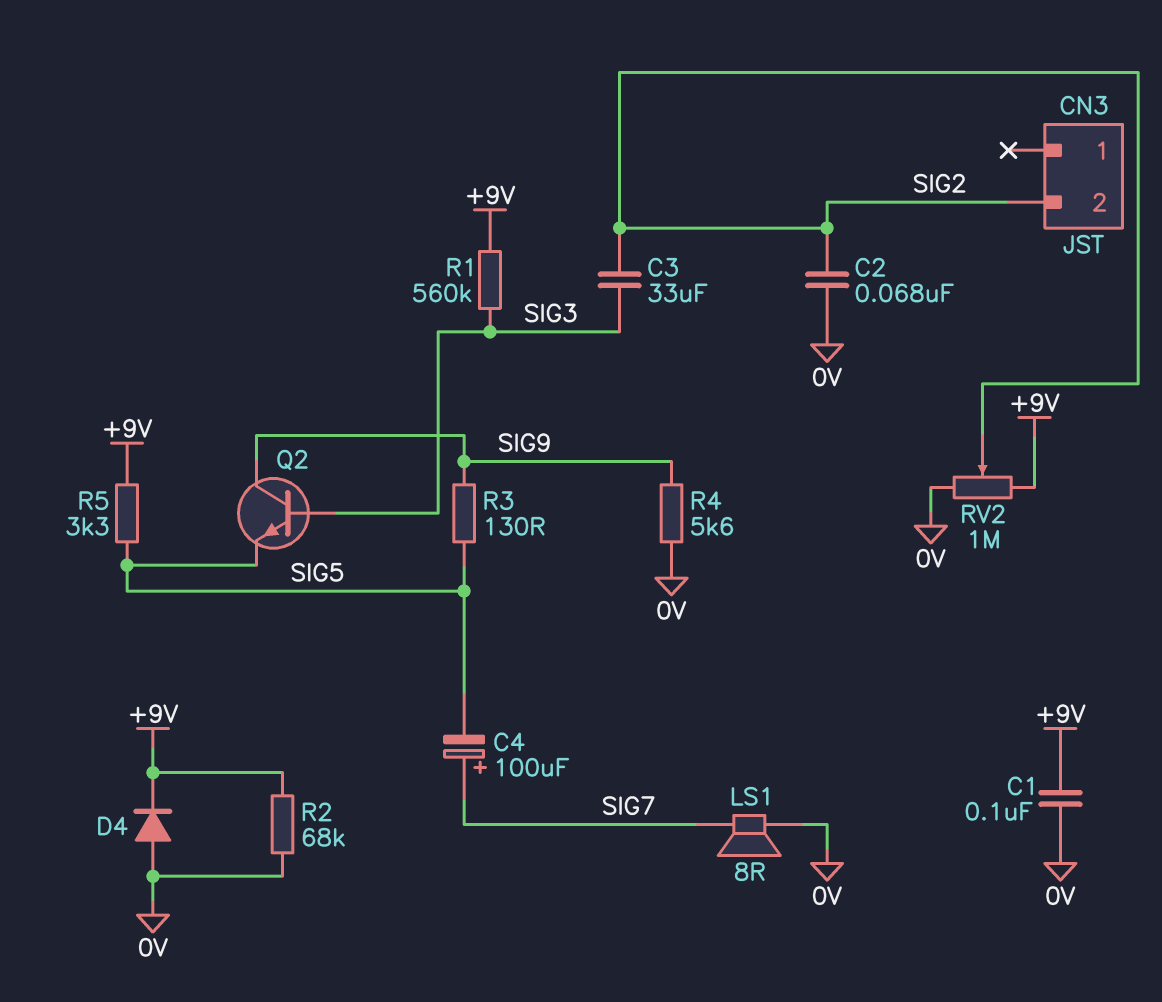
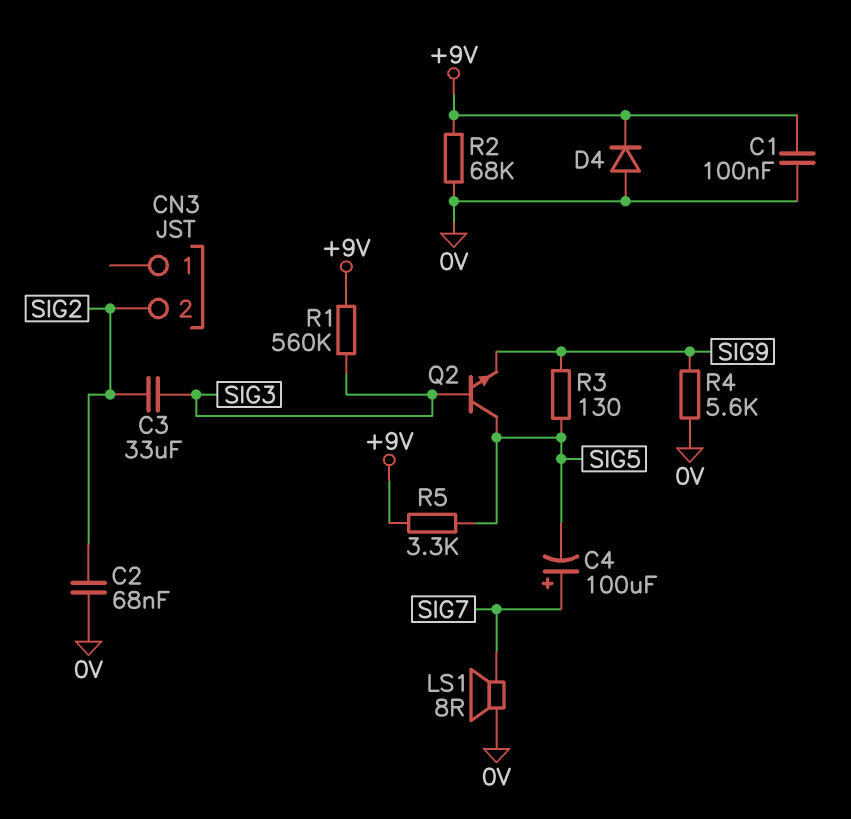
Q2: NPN (B SIG3, C SIG9, E SIG5) -> NPN (B SIG3, C SIG5, E SIG9)
RV2: 1M (+9V, 0V, wiper SIG2) -> none

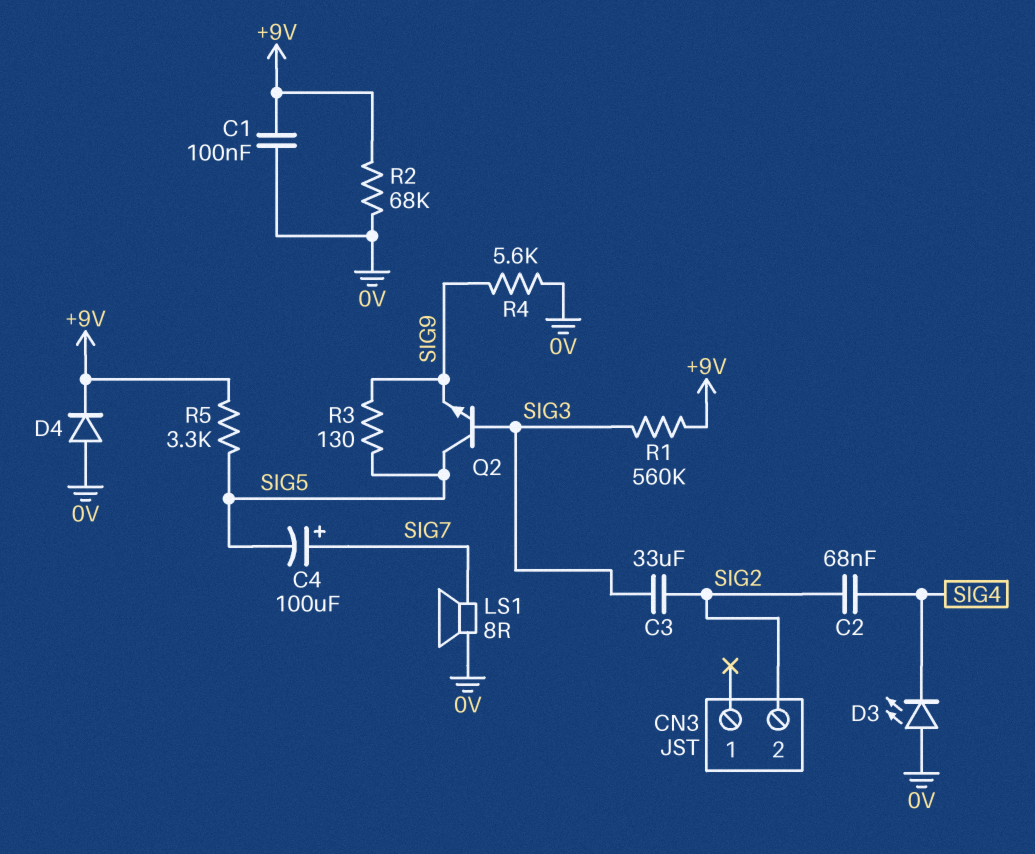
C2: 68nF (0V, SIG2) -> 68nF (SIG2, SIG4)
D3: none -> LED (A 0V, K SIG4)

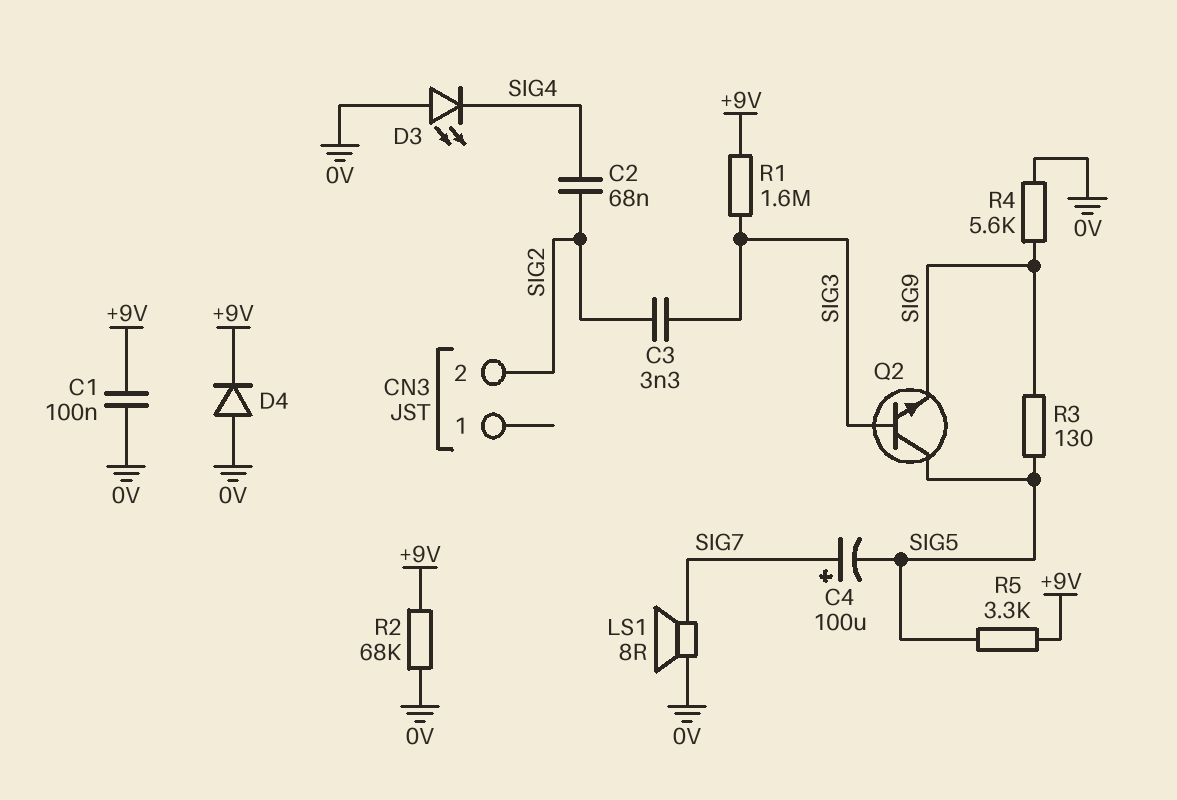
C3: 33uF (SIG2, SIG3) -> 3.3nF (SIG2, SIG3)
R1: 560k (+9V, SIG3) -> 1.6M (+9V, SIG3)

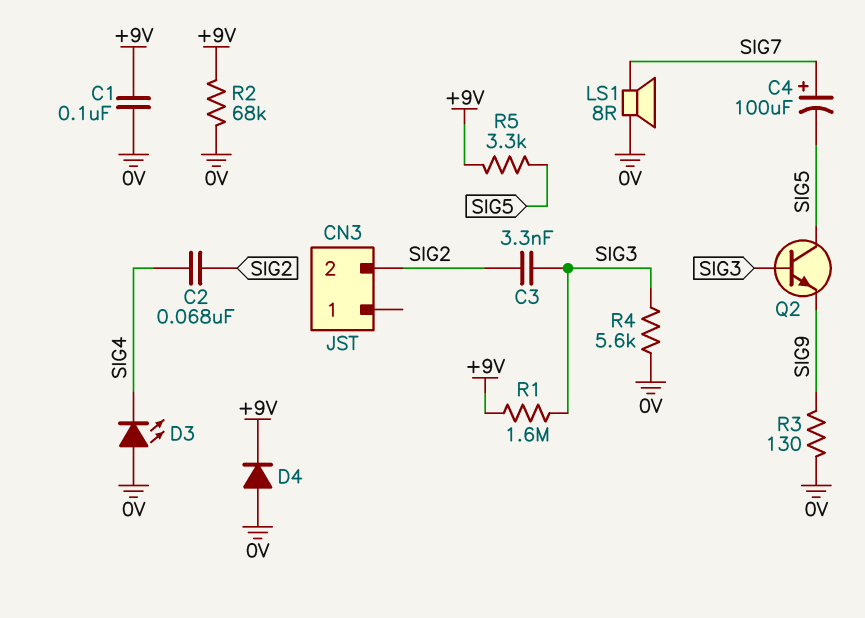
R3: 130 (SIG5, SIG9) -> 130 (0V, SIG9)
R4: 5.6k (0V, SIG9) -> 5.6k (0V, SIG3)

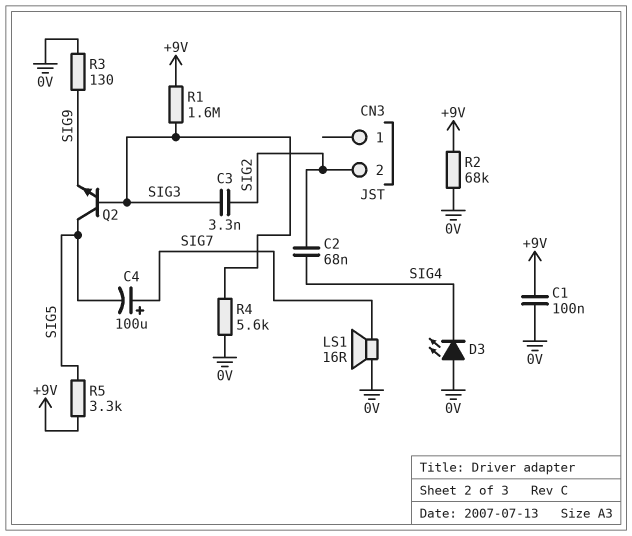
D4: diode (A 0V, K +9V) -> none
LS1: speaker 8R (0V, SIG7) -> speaker 16R (0V, SIG7)

